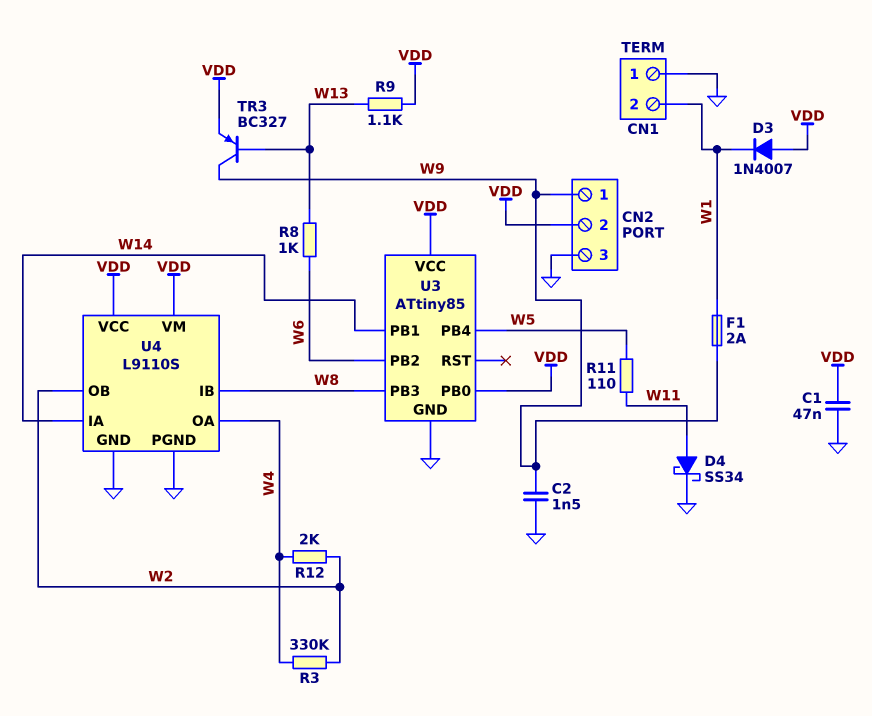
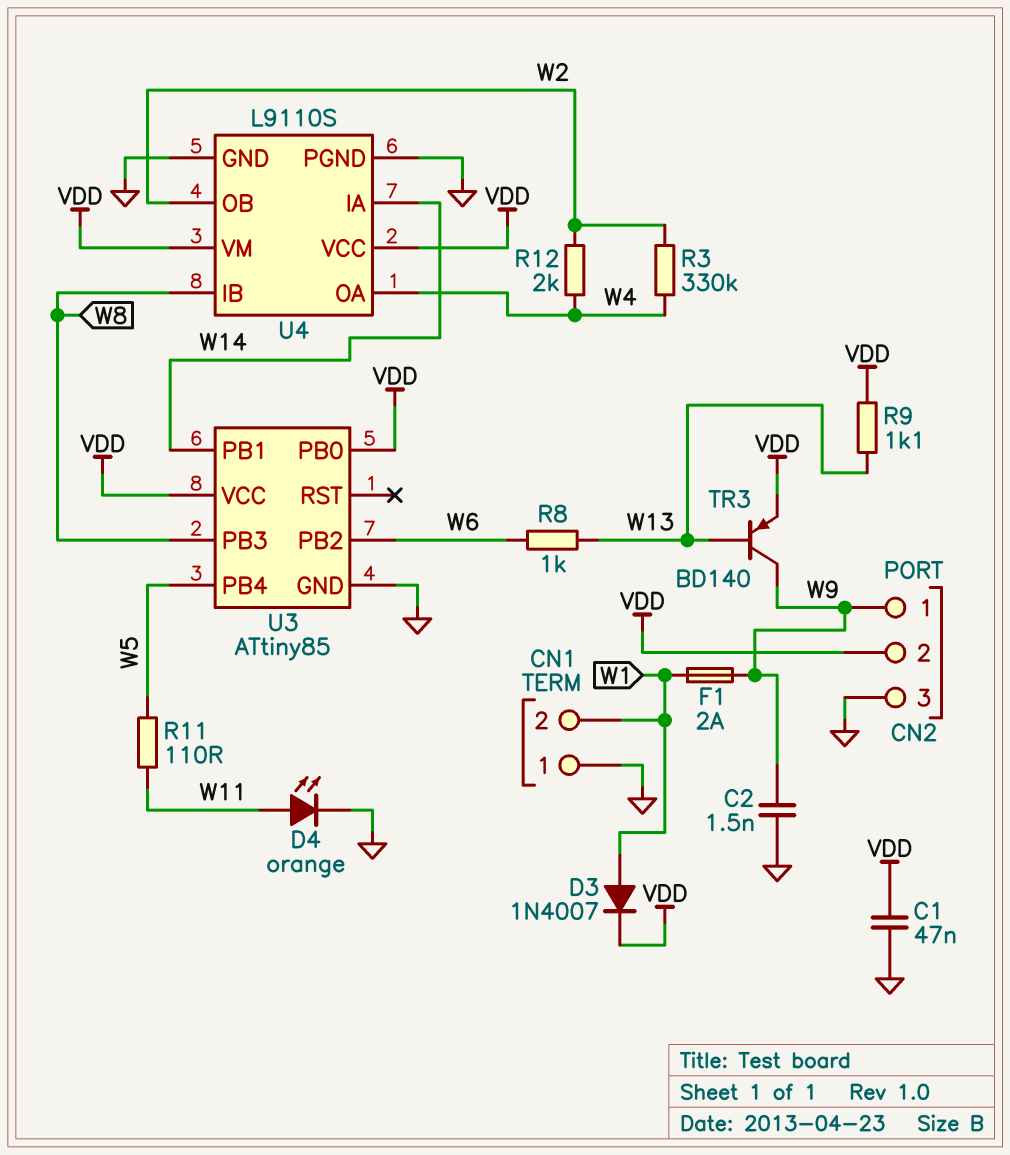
D3: diode 1N4007 (A VDD, K W1) -> diode 1N4007 (A W1, K VDD)
D4: schottky SS34 (A W11, K GND) -> LED orange (A W11, K GND)
TR3: PNP BC327 (B W13, C W9, E VDD) -> PNP BD140 (B W13, C W9, E VDD)

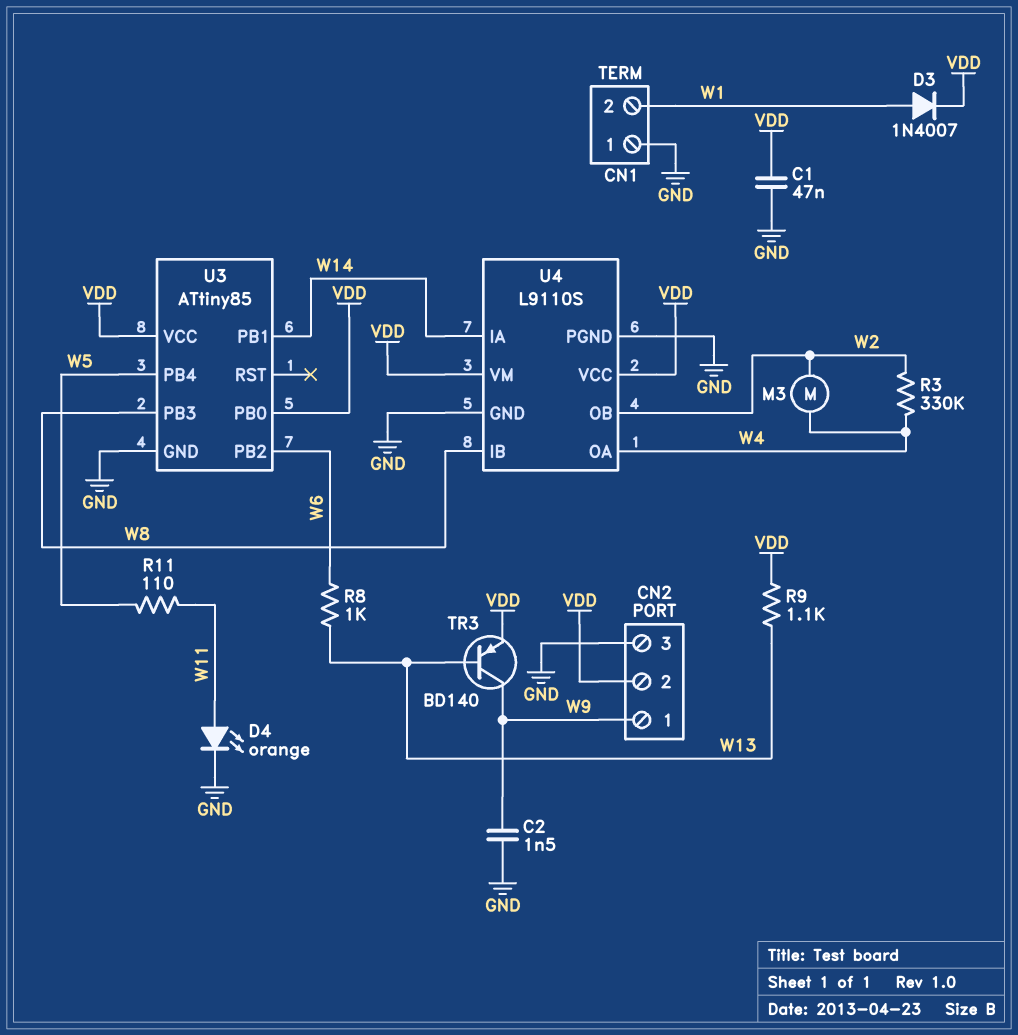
F1: 2A (W1, W9) -> none
M3: none -> motor (W2, W4)
R12: 2k (W2, W4) -> none

